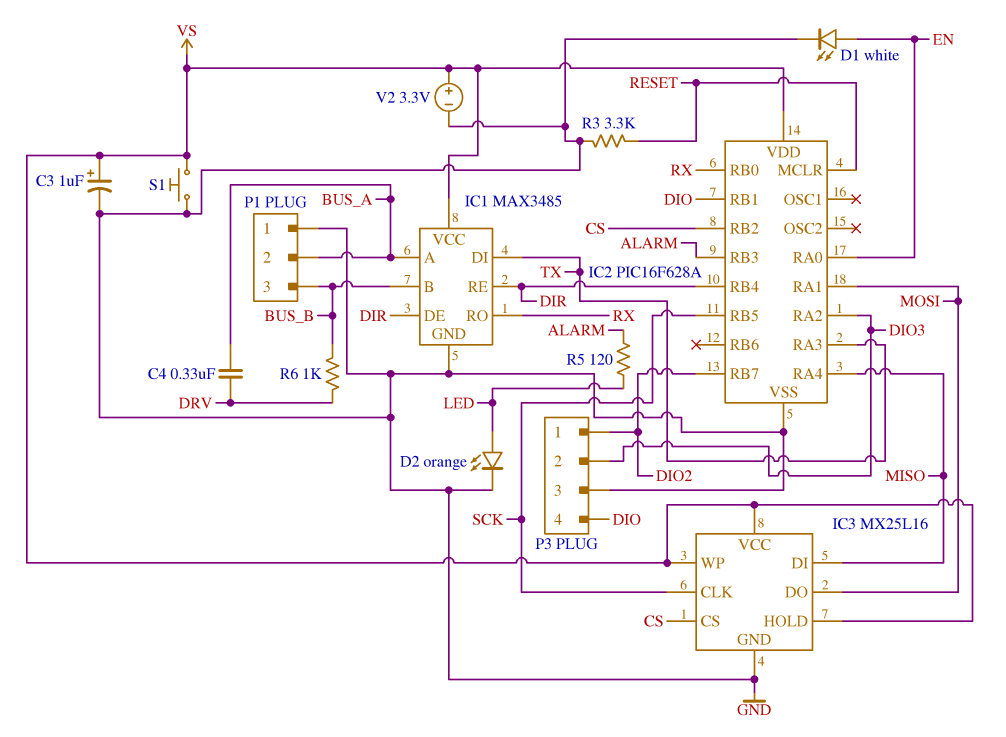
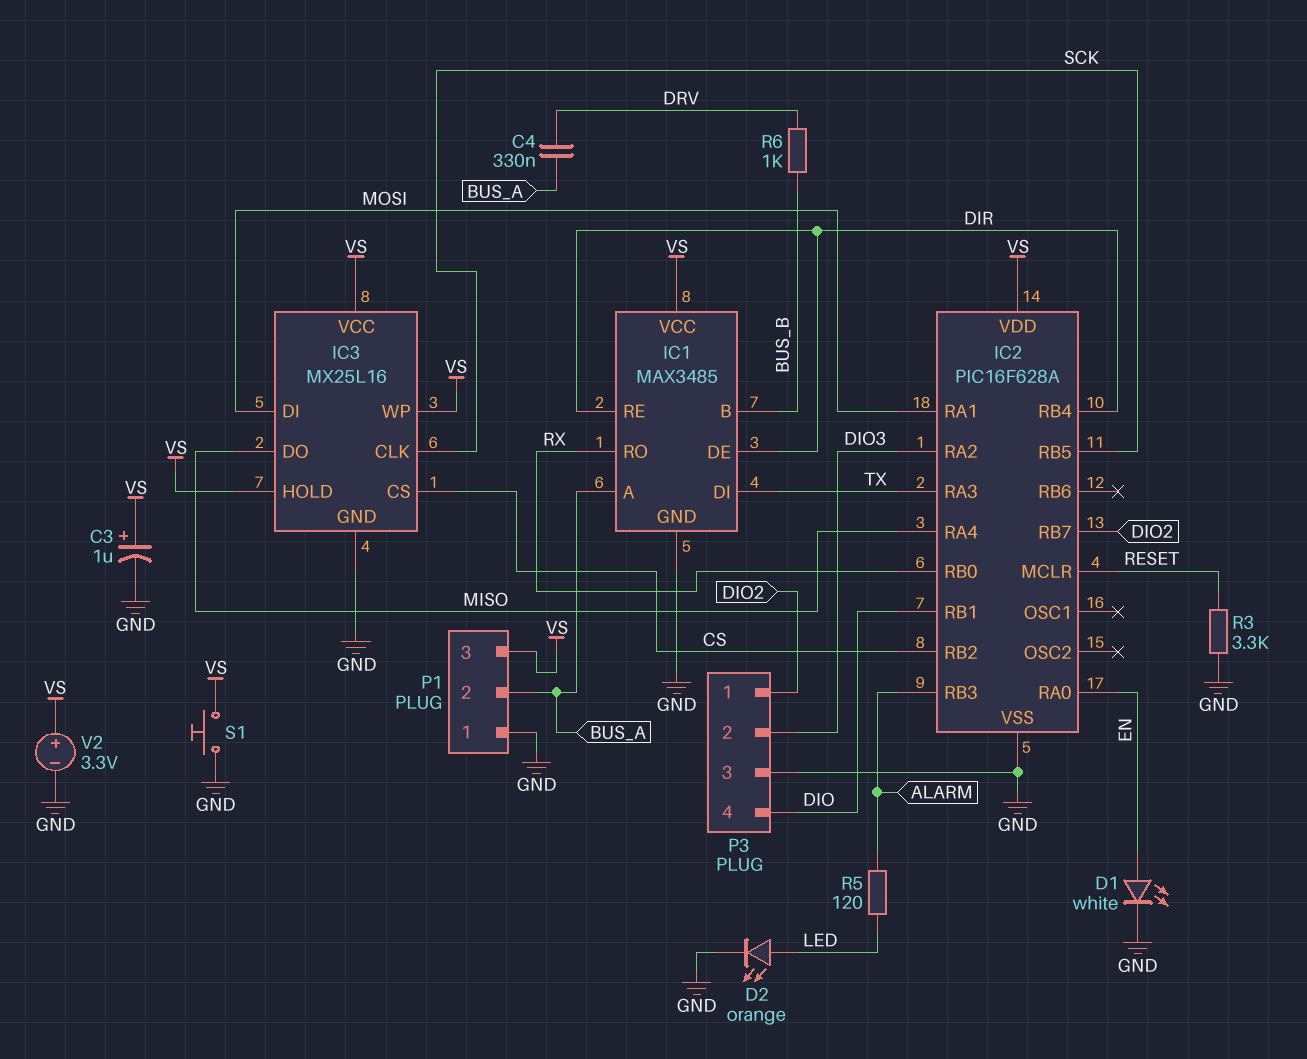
IC3 pin DI: MISO -> MOSI
IC3 pin DO: MOSI -> MISO
P1 pin 3: BUS_B -> VS

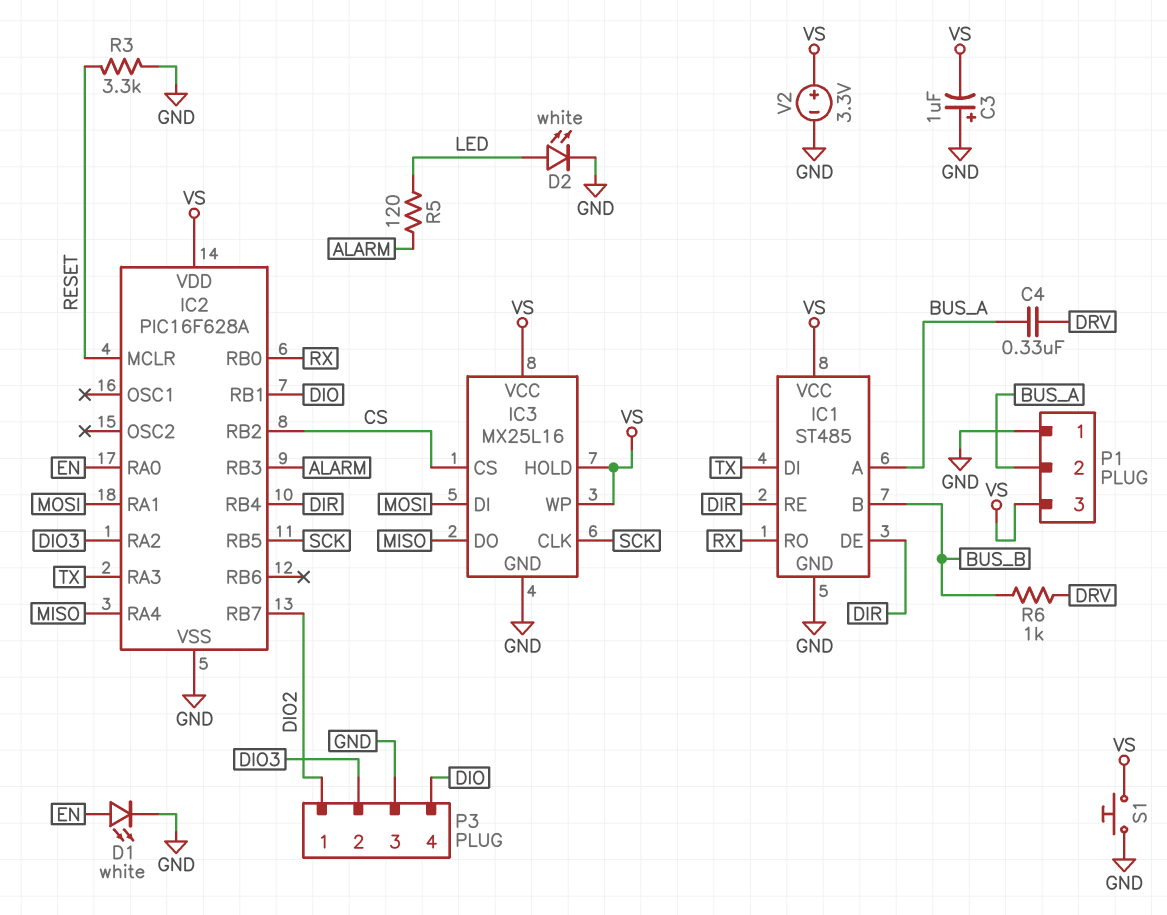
C3: 1uF (plus VS, minus GND) -> 1uF (plus GND, minus VS)
D2: LED orange (A LED, K GND) -> LED white (A LED, K GND)
IC1: MAX3485 -> ST485

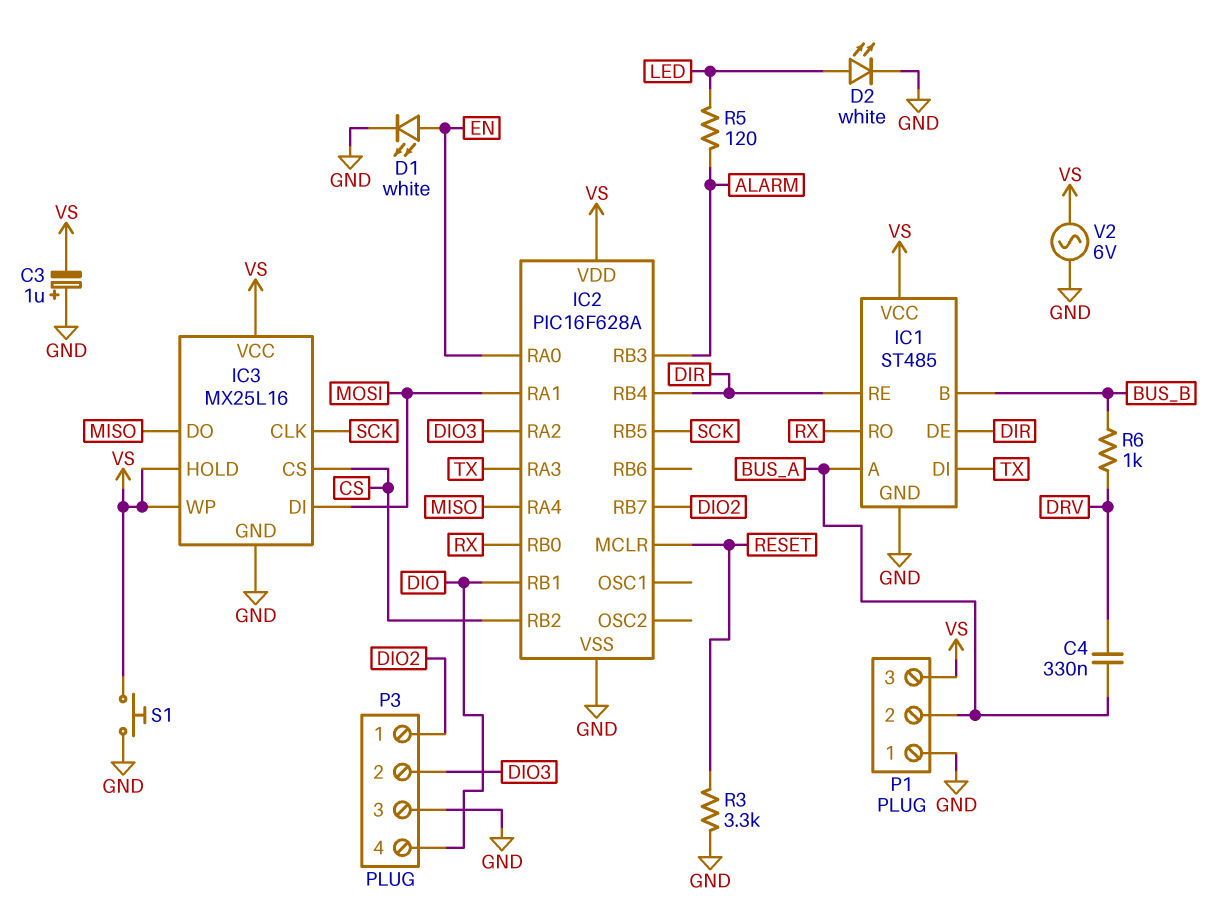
V2: 3.3V (plus VS, minus GND) -> AC 6V (GND, VS)

